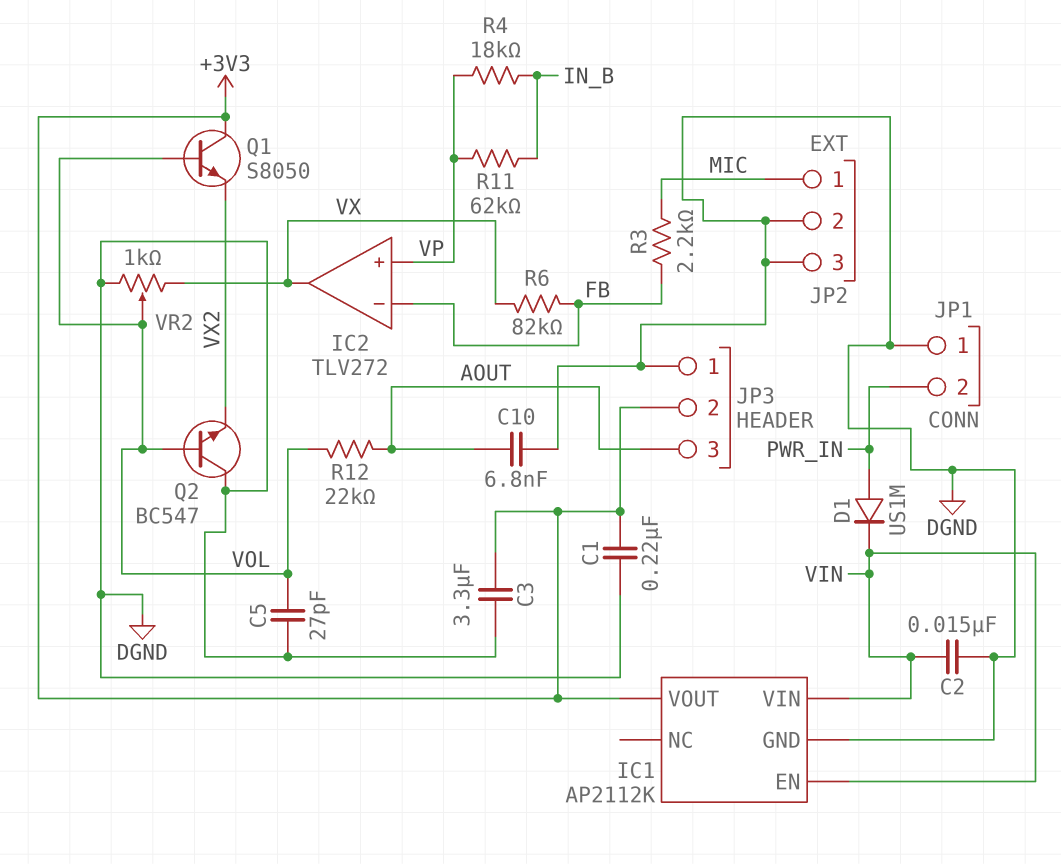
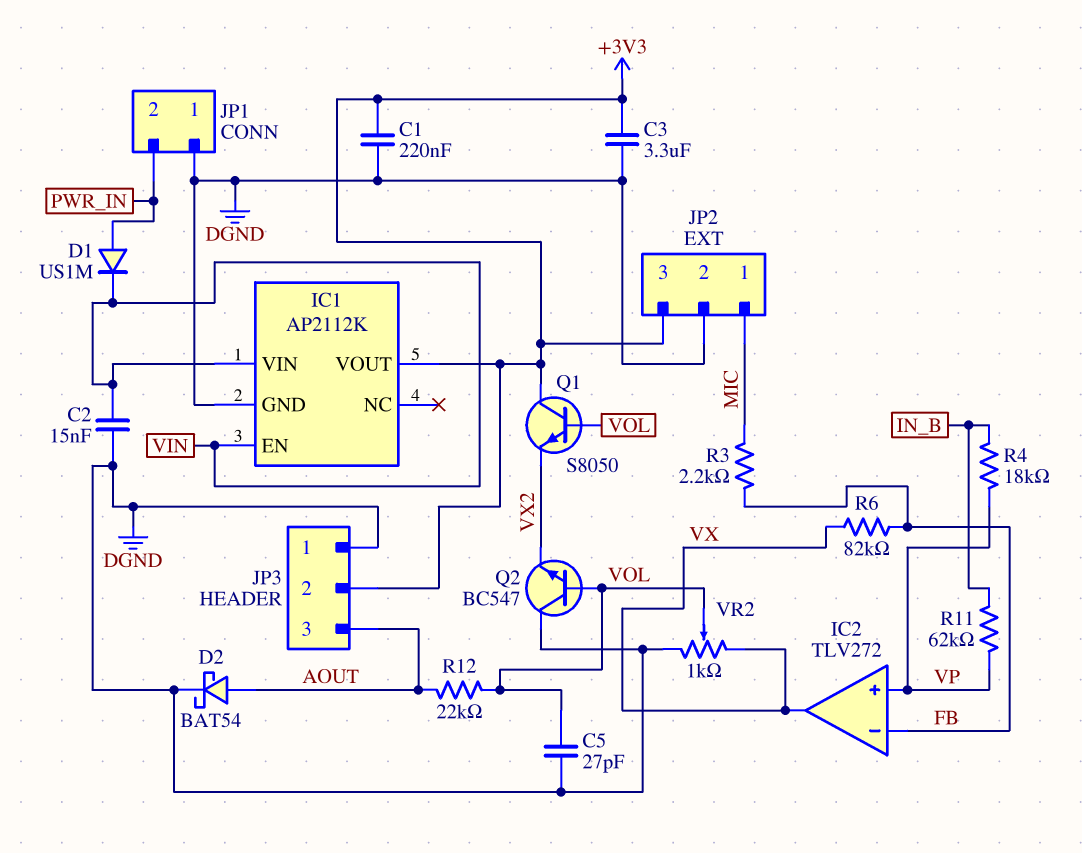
C10: 6.8nF (AOUT, DGND) -> none
D2: none -> schottky BAT54 (A AOUT, K DGND)
JP2 pin 3: DGND -> +3V3

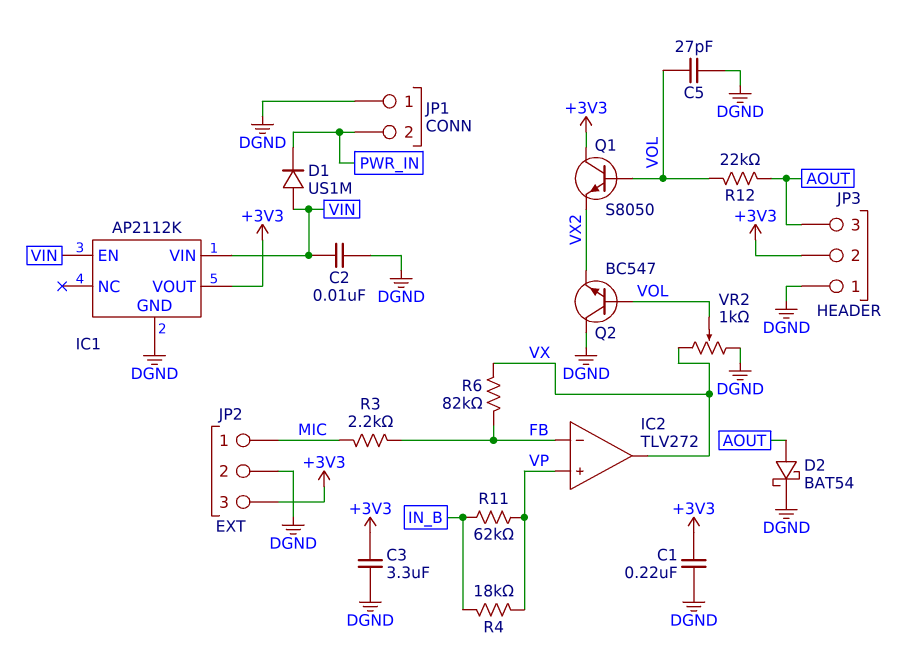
C2: 15nF (DGND, VIN) -> 10nF (DGND, VIN)
D1: diode US1M (A PWR_IN, K VIN) -> diode US1M (A VIN, K PWR_IN)

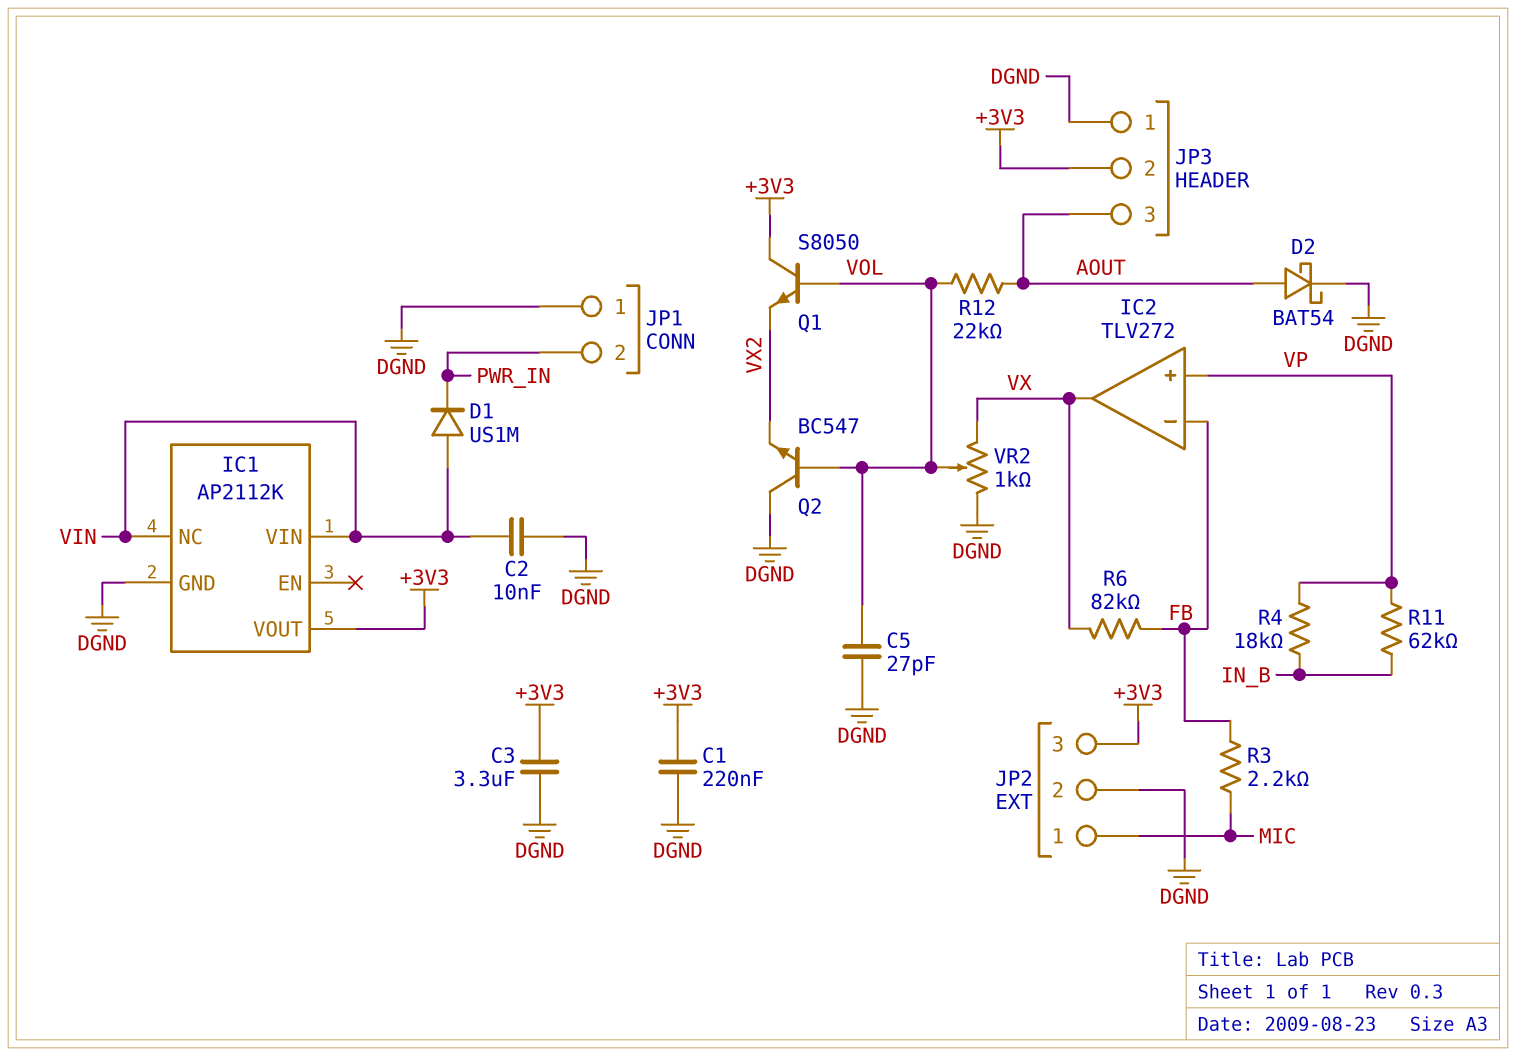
IC1 pin EN: VIN -> none
IC1 pin NC: none -> VIN

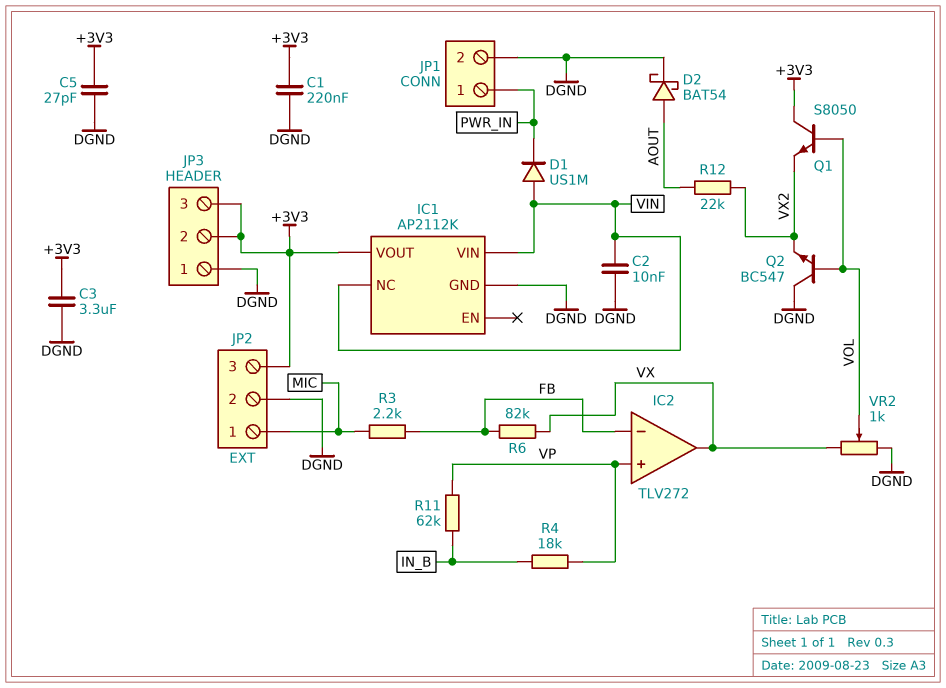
C5: 27pF (DGND, VOL) -> 27pF (+3V3, DGND)
JP1 pin 1: DGND -> PWR_IN
JP1 pin 2: PWR_IN -> DGND
JP3 pin 3: AOUT -> +3V3
R12: 22k (AOUT, VOL) -> 22k (AOUT, VX2)

